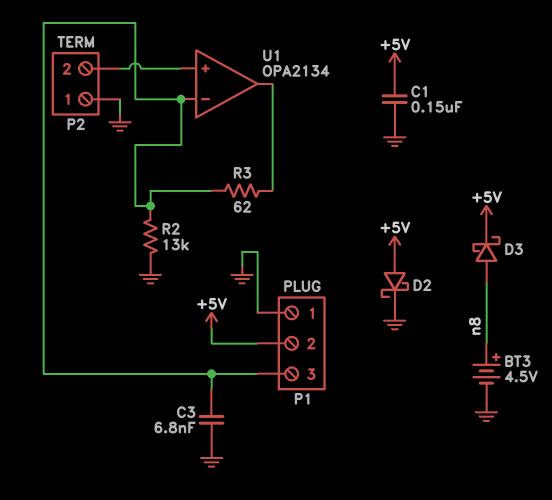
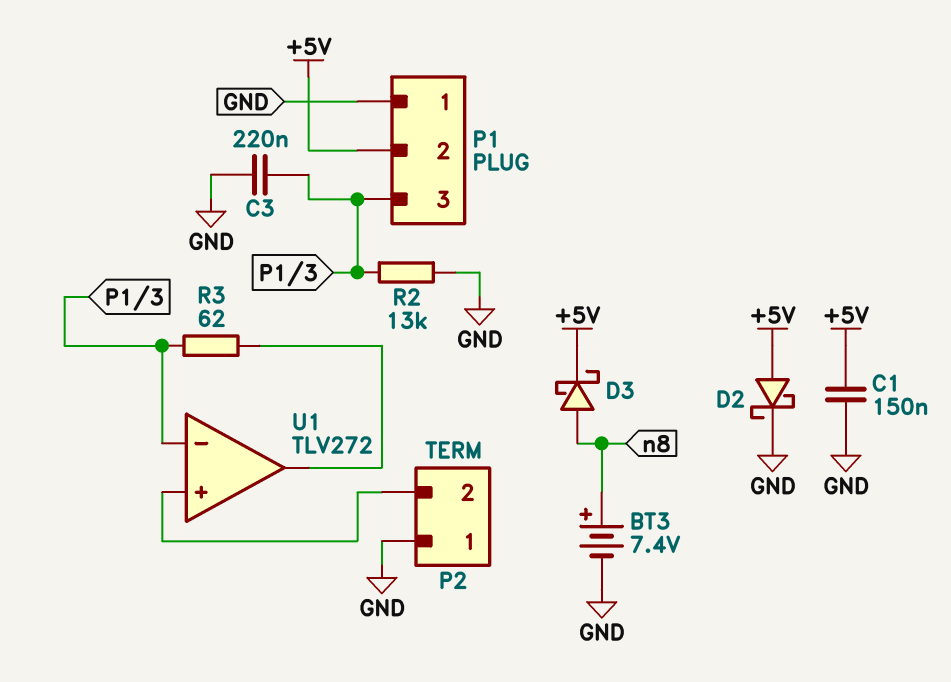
BT3: 4.5V (plus n8, minus GND) -> 7.4V (plus n8, minus GND)
C3: 6.8nF (GND, P1/3) -> 220nF (GND, P1/3)
U1: OPA2134 -> TLV272

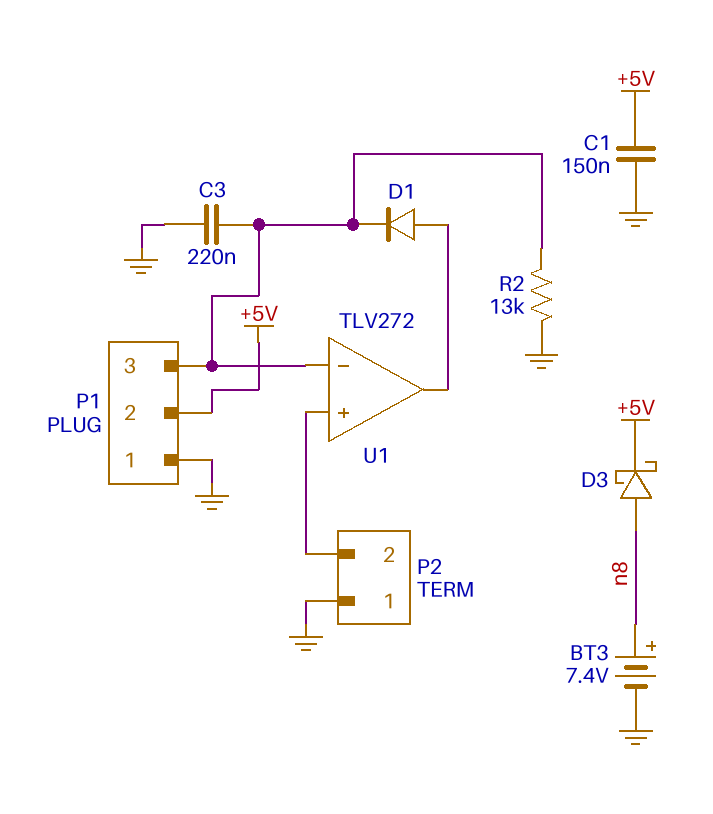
D1: none -> diode (A U1/out, K P1/3)
D2: schottky (A +5V, K GND) -> none
R3: 62 (P1/3, U1/out) -> none

